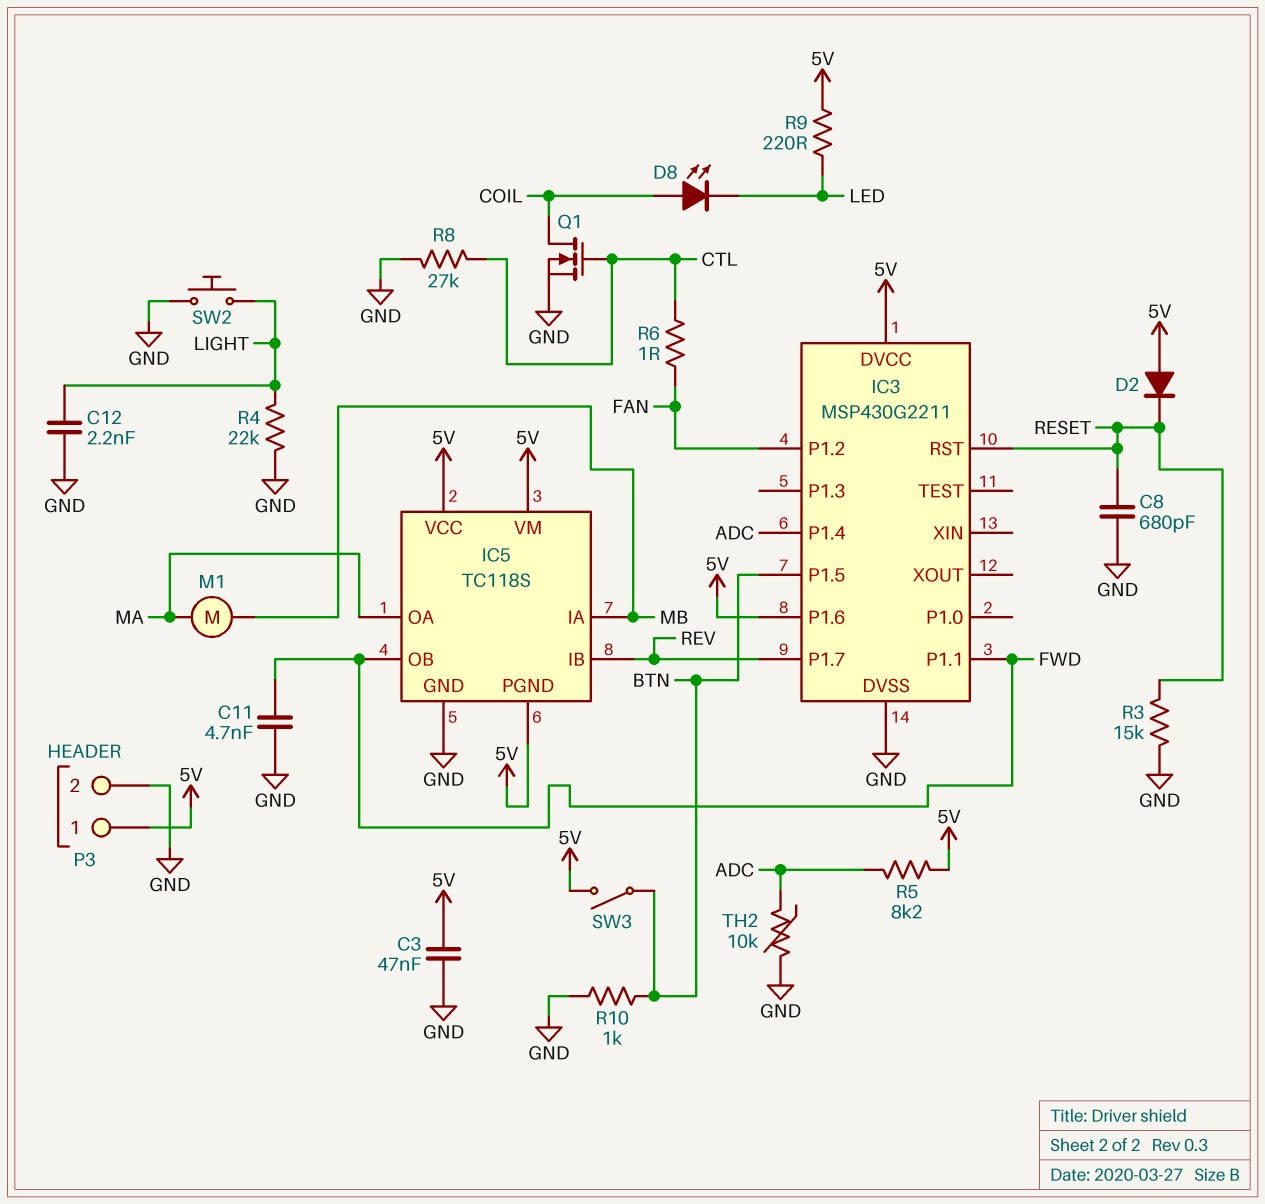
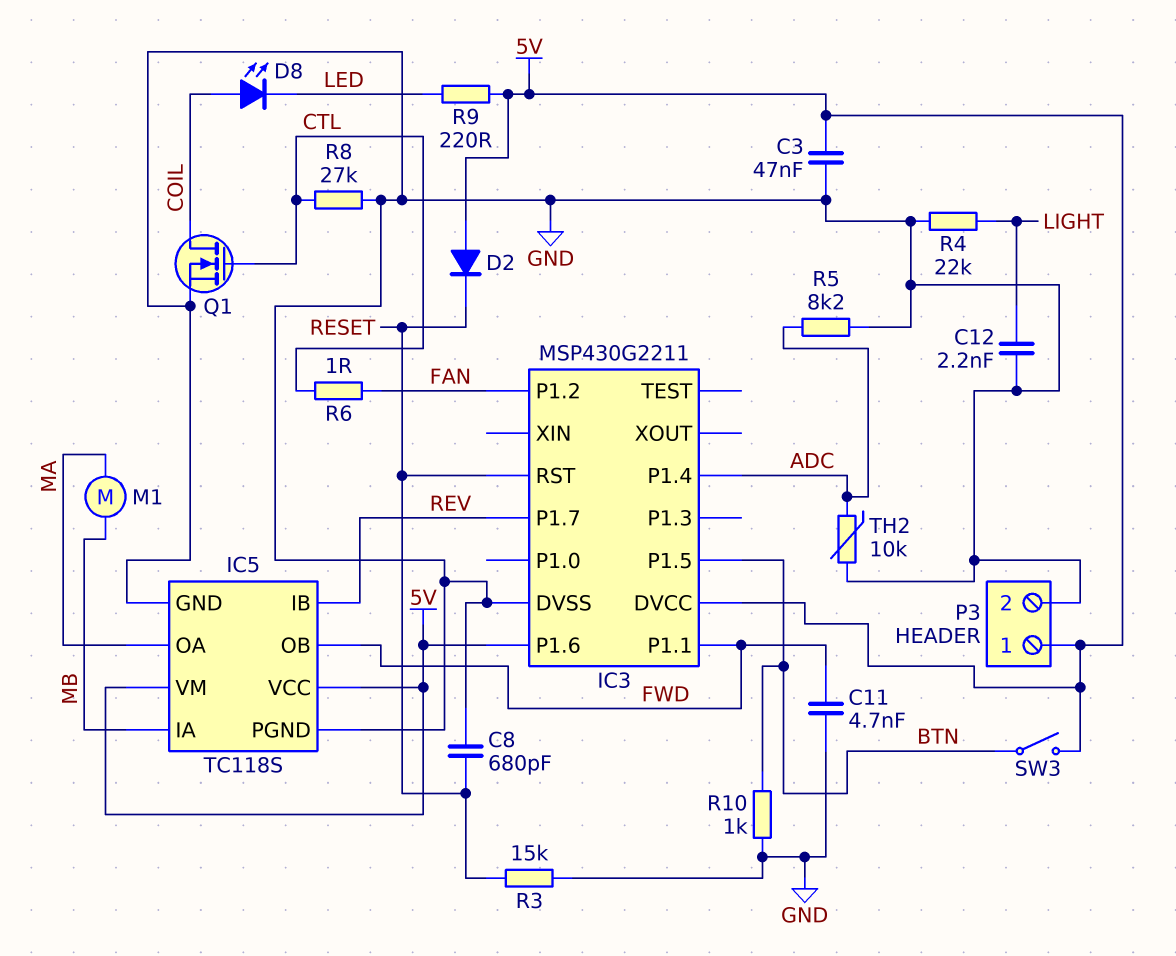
IC5 pin PGND: 5V -> GND
R5: 8.2k (5V, ADC) -> 8.2k (ADC, GND)
SW2: button (GND, LIGHT) -> none

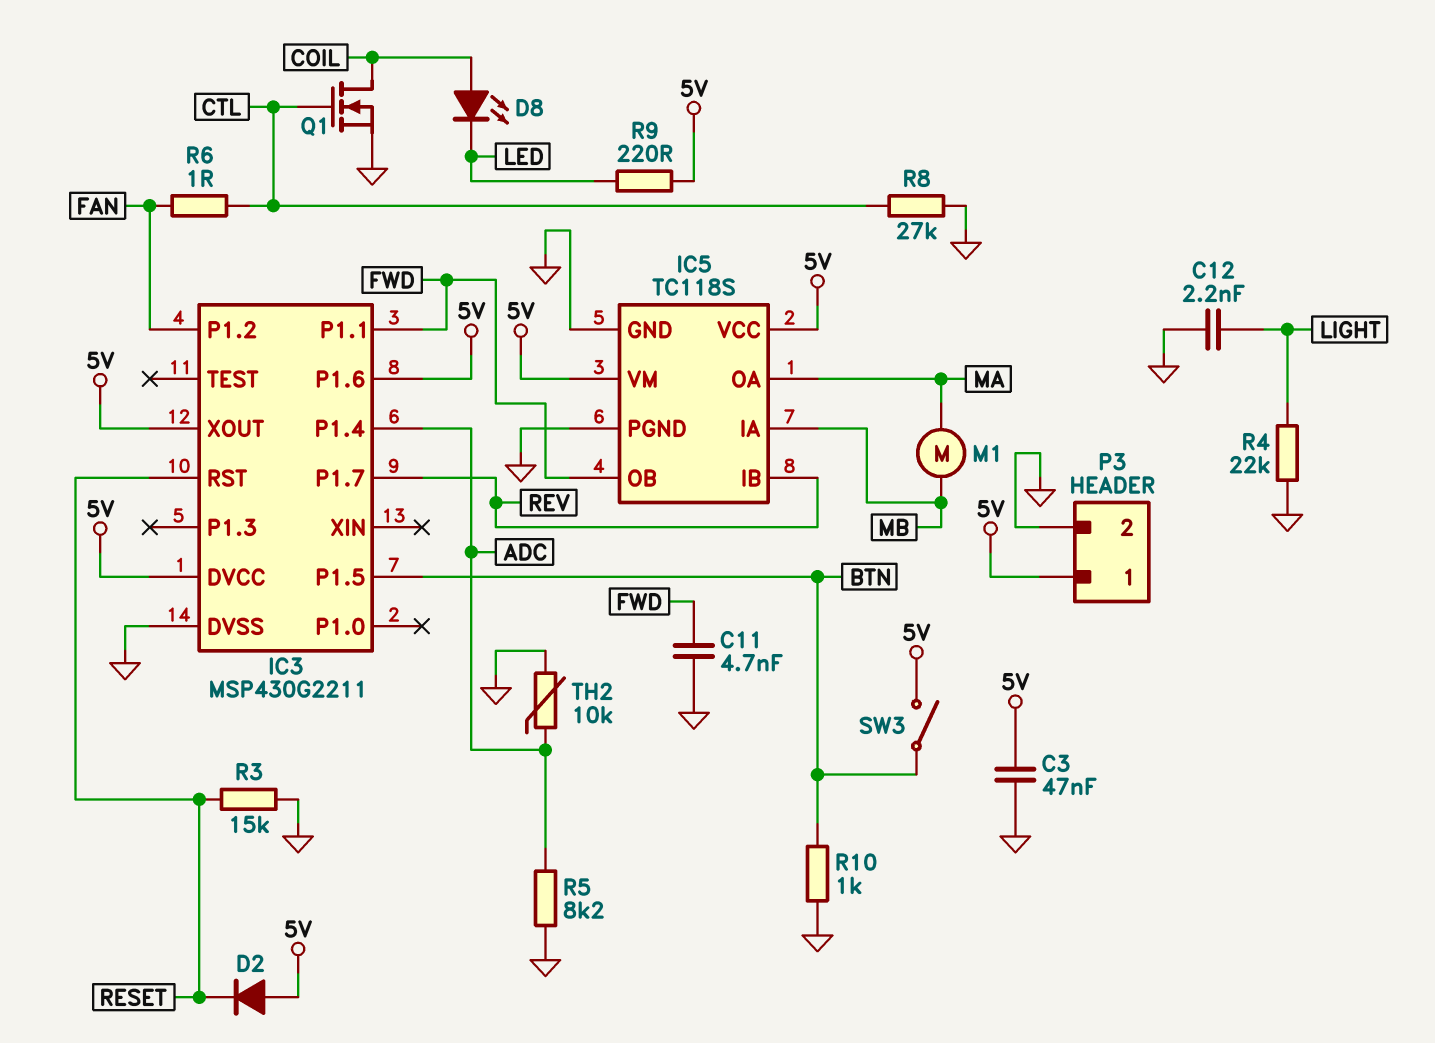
C8: 680pF (GND, RESET) -> none
IC3 pin XOUT: none -> 5V

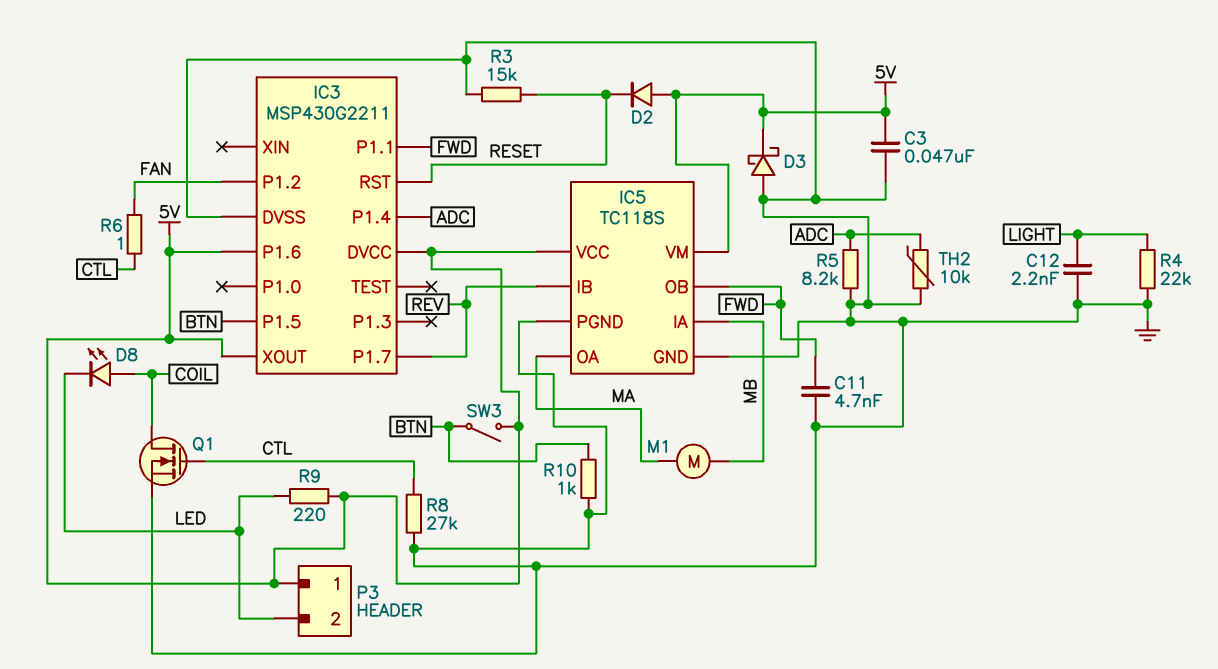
D3: none -> schottky (A GND, K 5V)
P3 pin 2: GND -> LED

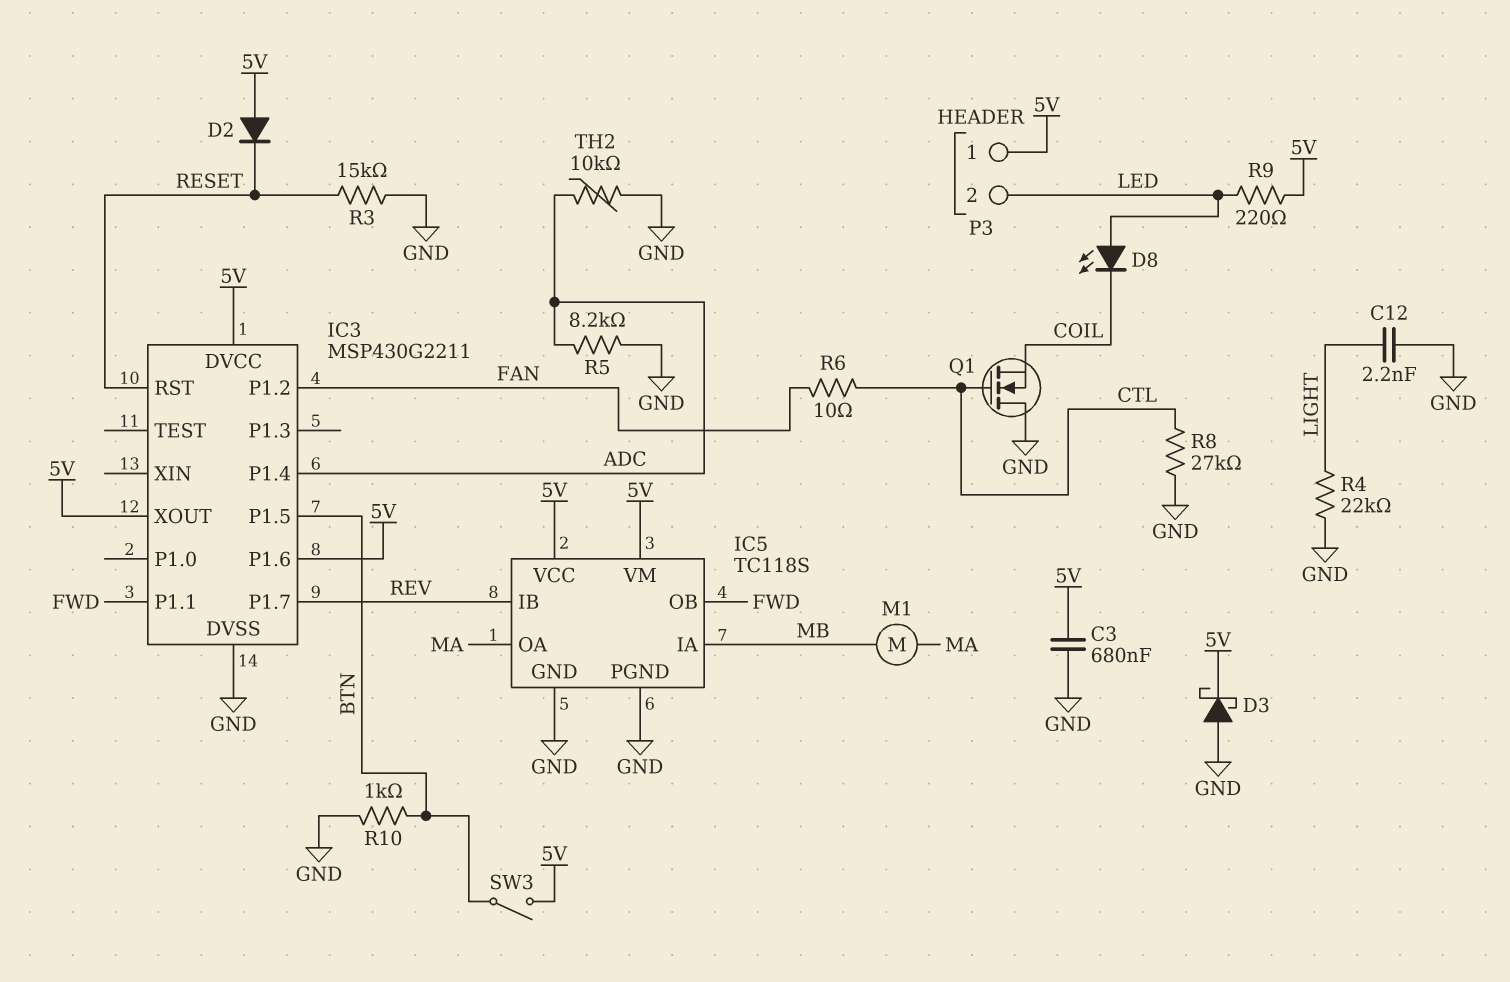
C3: 47nF (5V, GND) -> 680nF (5V, GND)
C11: 4.7nF (FWD, GND) -> none
D8: LED (A COIL, K LED) -> LED (A LED, K COIL)
Q1: NMOS (G CTL, D COIL, S GND) -> NMOS (G CTL, D GND, S COIL)
R6: 1 (CTL, FAN) -> 10 (CTL, FAN)

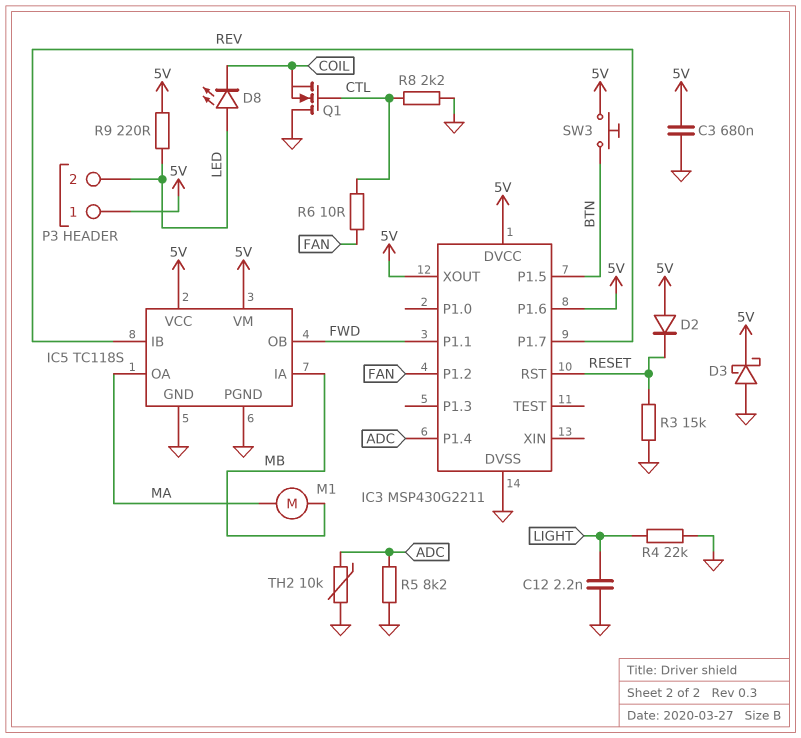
R8: 27k (CTL, GND) -> 2.2k (CTL, GND)
R10: 1k (BTN, GND) -> none
SW3: switch (5V, BTN) -> button (5V, BTN)

